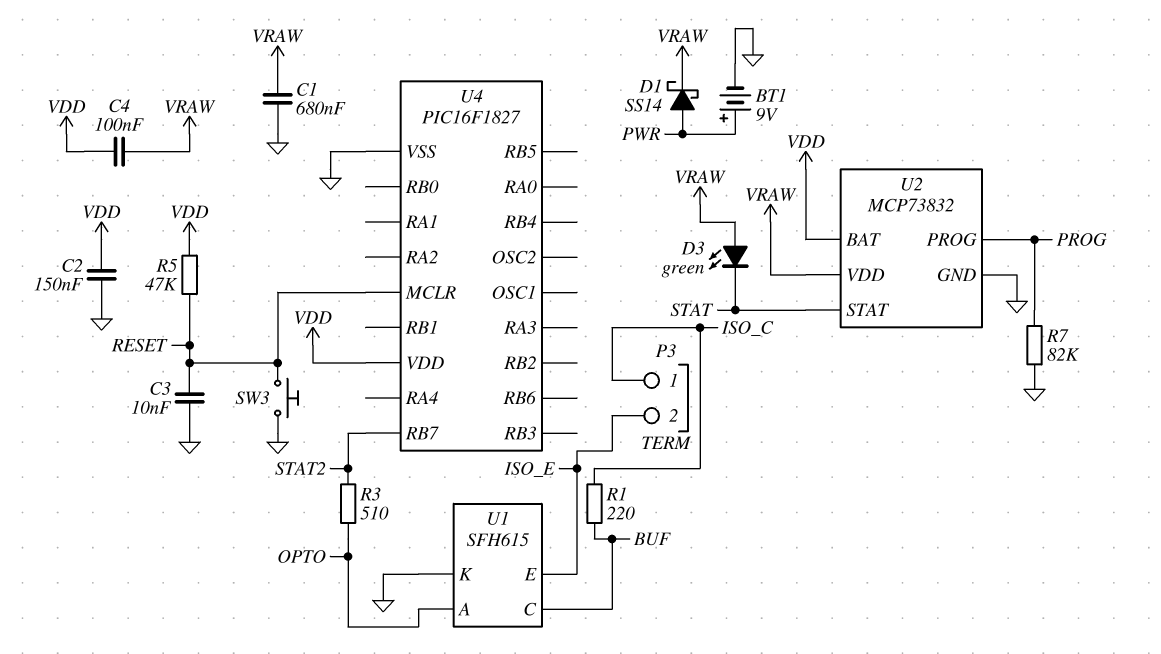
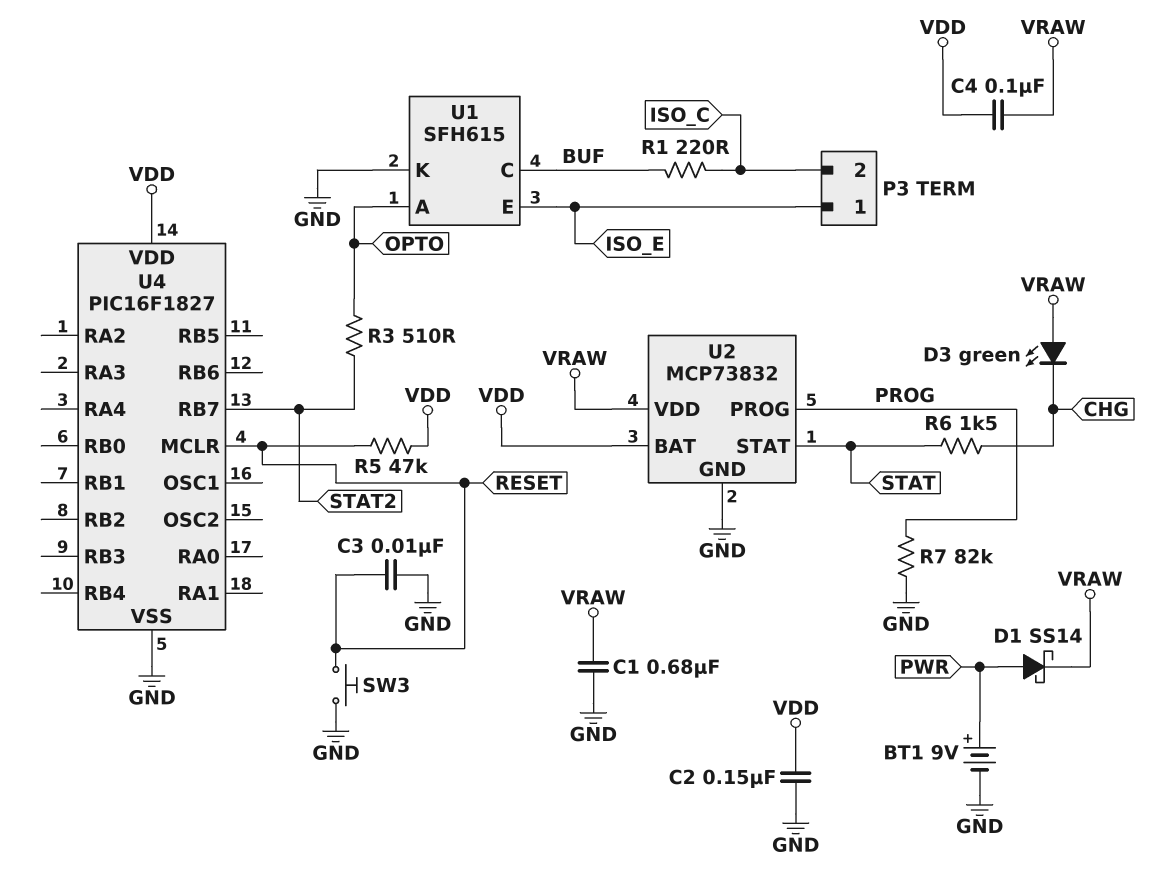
D3: LED green (A VRAW, K STAT) -> LED green (A VRAW, K CHG)
P3 pin 1: ISO_C -> ISO_E
P3 pin 2: ISO_E -> ISO_C
R6: none -> 1.5k (CHG, STAT)

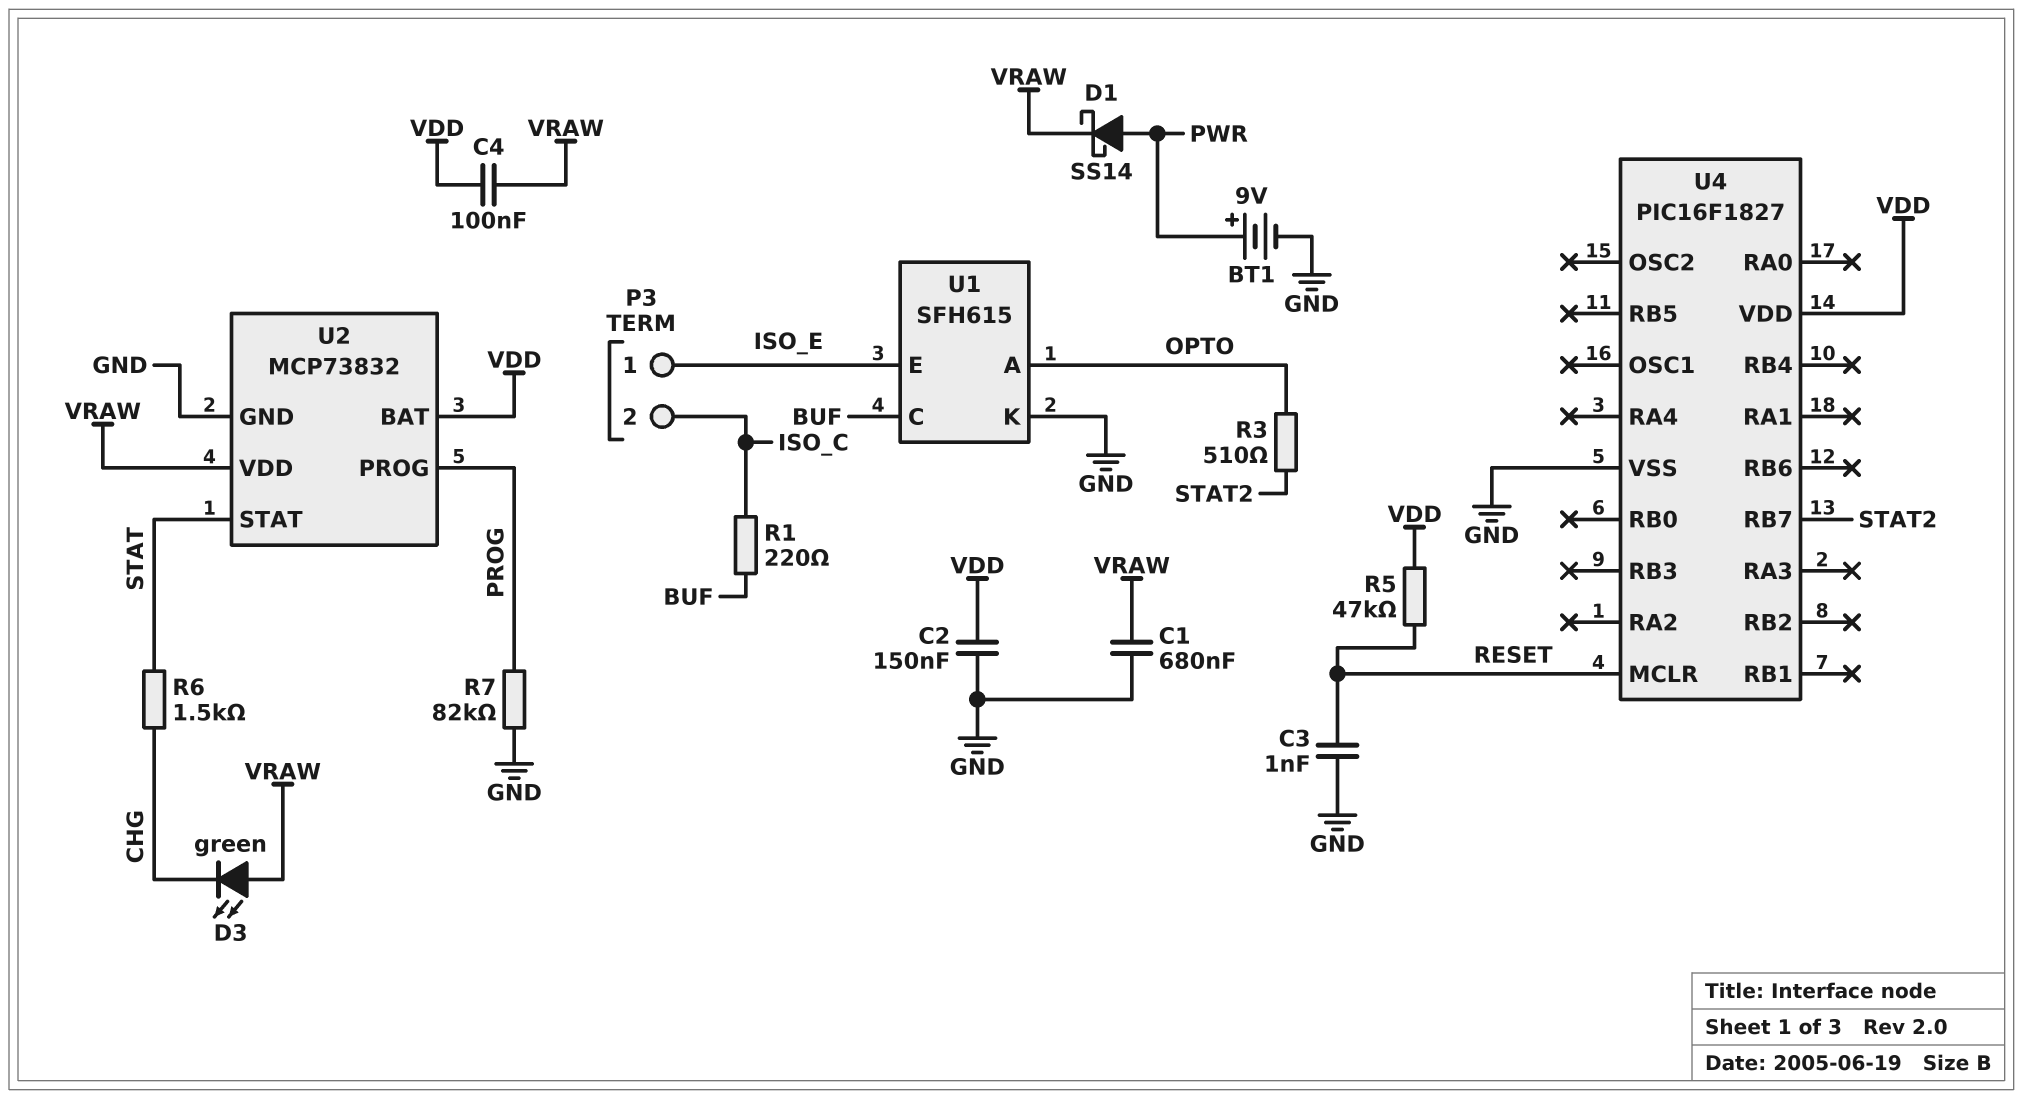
C3: 10nF (GND, RESET) -> 1nF (GND, RESET)
SW3: button (GND, RESET) -> none

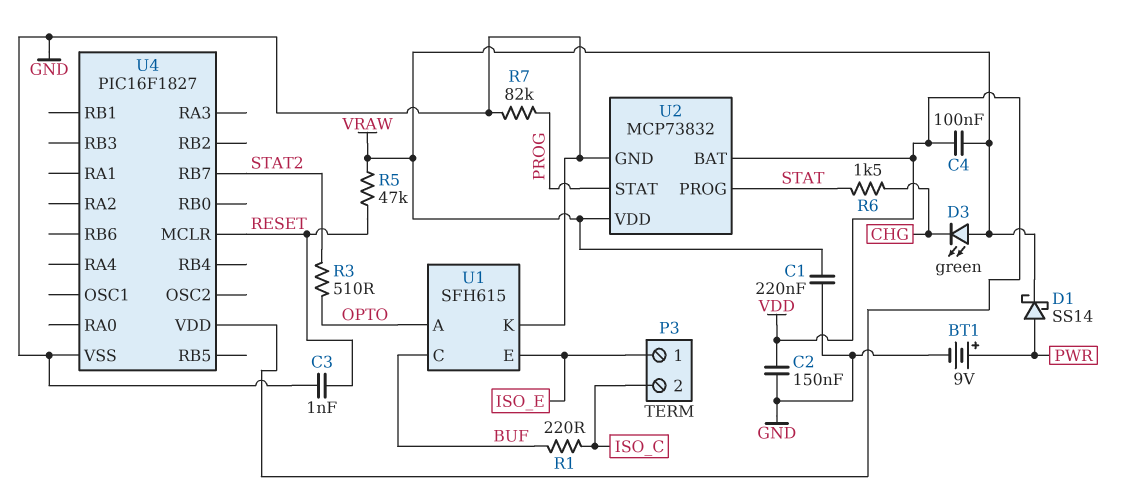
C1: 680nF (GND, VRAW) -> 220nF (GND, VRAW)
R5: 47k (RESET, VDD) -> 47k (RESET, VRAW)
U2 pin PROG: PROG -> STAT
U2 pin STAT: STAT -> PROG

